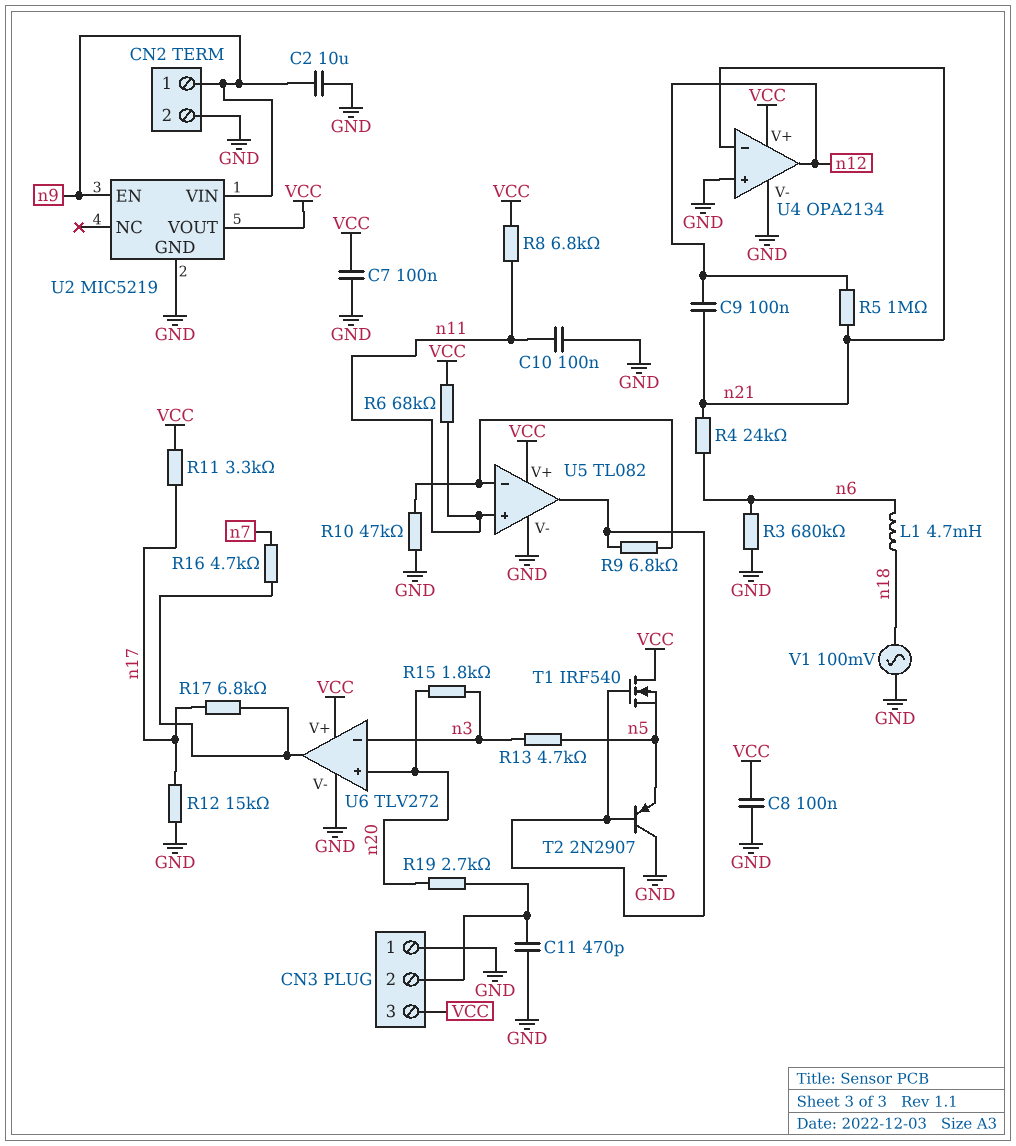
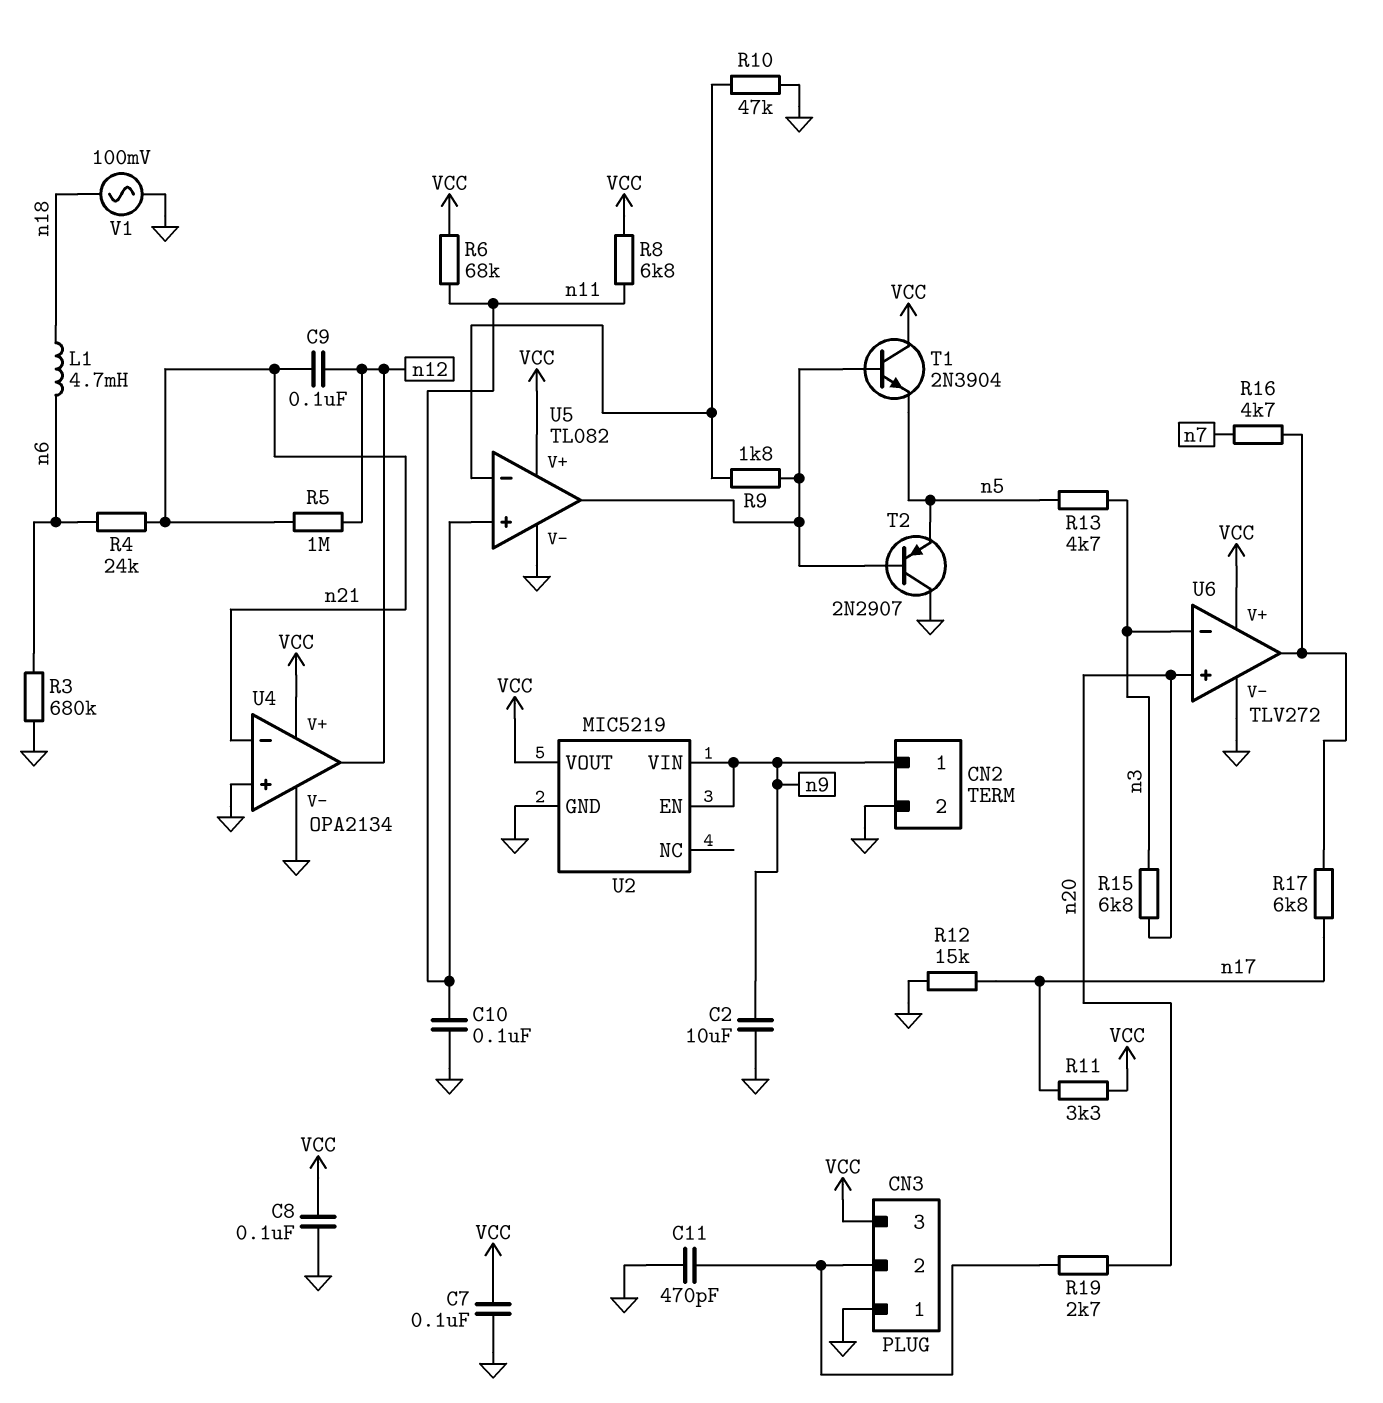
R9: 6.8k (U5/in-, U5/out) -> 1.8k (U5/in-, U5/out)
R15: 1.8k (n3, n20) -> 6.8k (n3, n20)
T1: NMOS IRF540 (G U5/out, D VCC, S n5) -> NPN 2N3904 (B U5/out, C VCC, E n5)

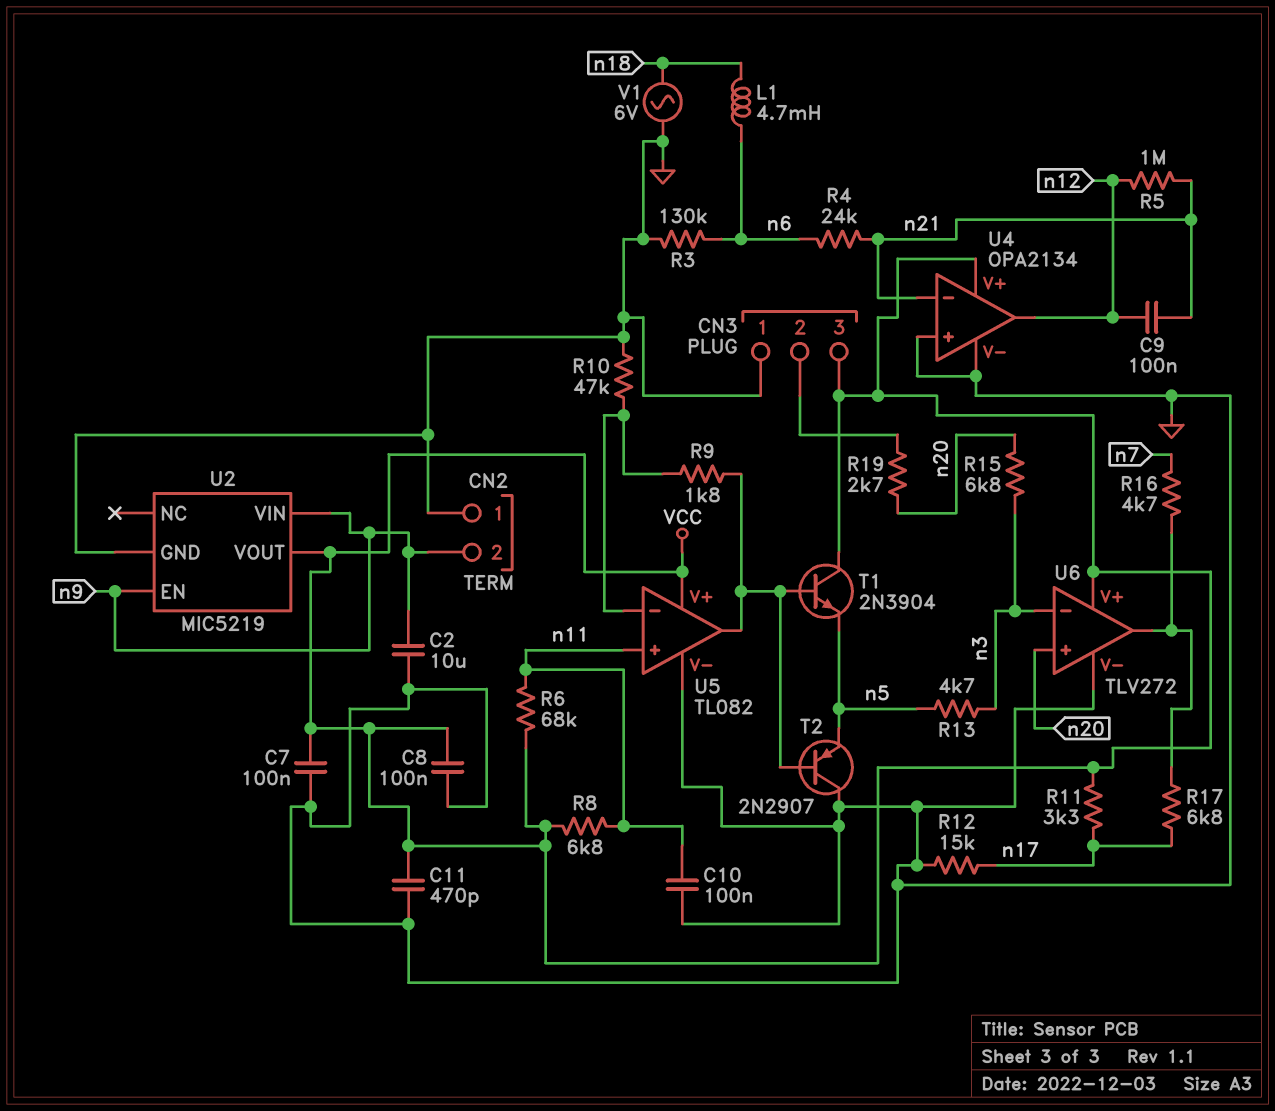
C11: 470pF (CN3/2, GND) -> 470pF (GND, VCC)
CN2 pin 1: n9 -> GND
CN2 pin 2: GND -> n9
R3: 680k (GND, n6) -> 130k (GND, n6)
V1: AC 100mV (GND, n18) -> AC 6V (GND, n18)

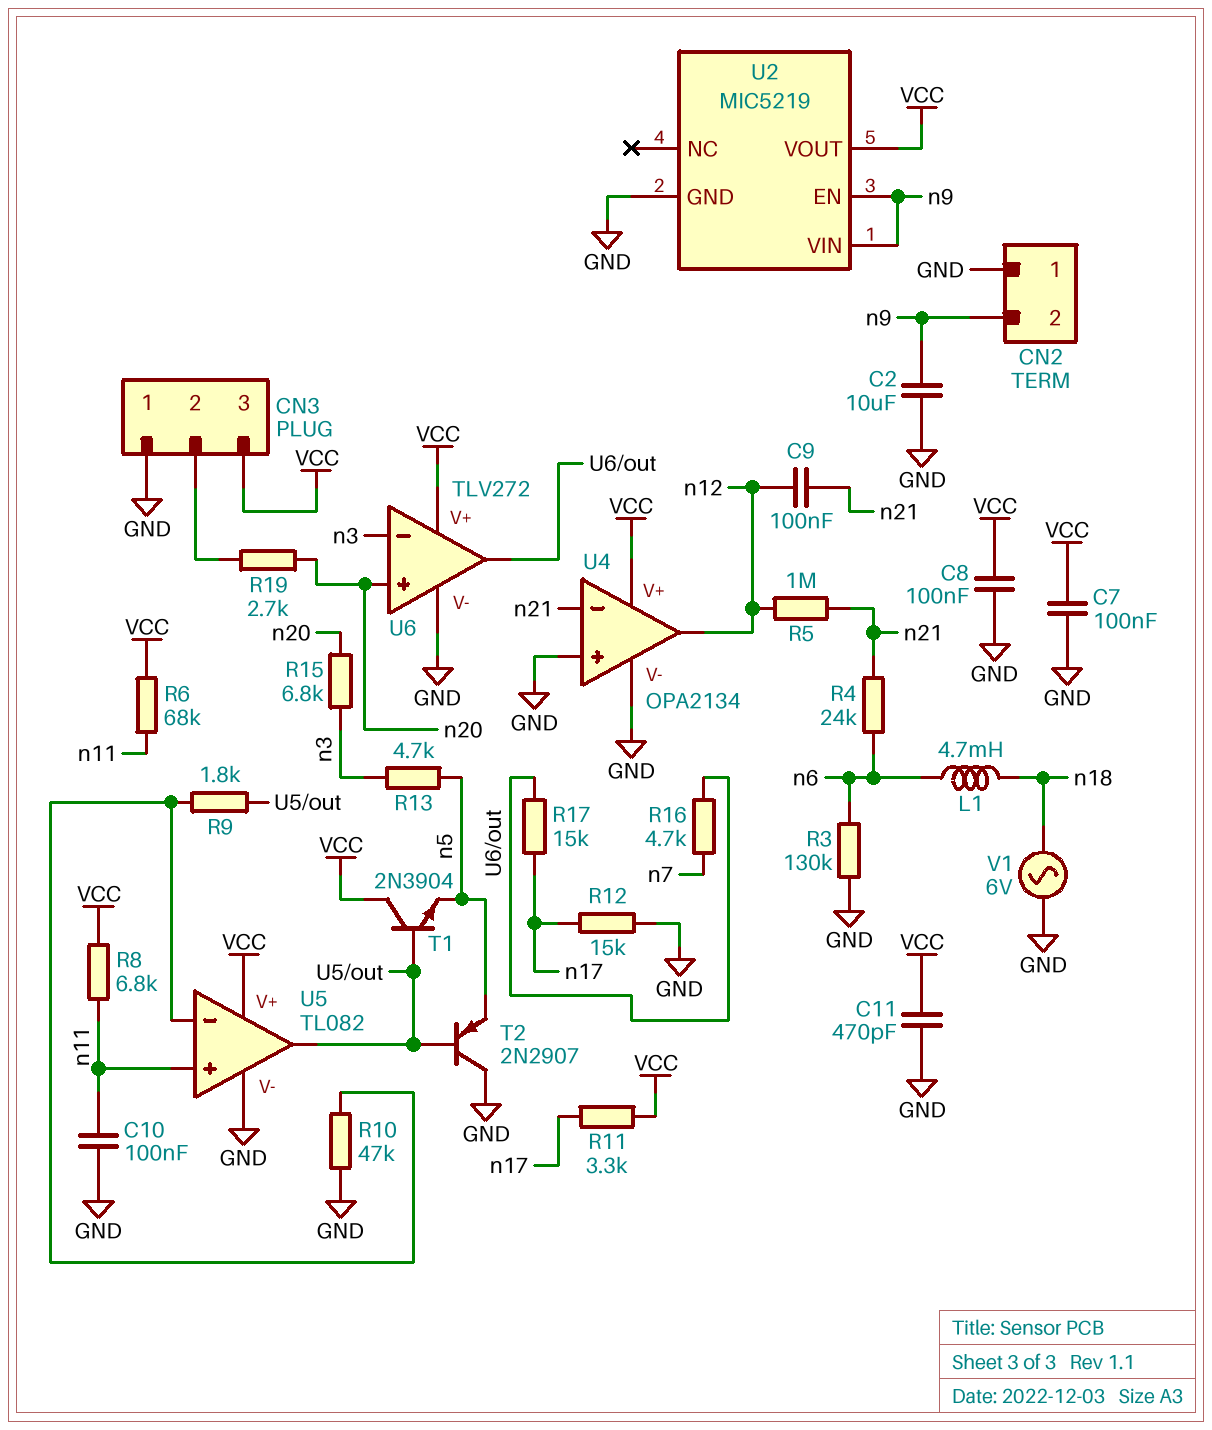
R17: 6.8k (U6/out, n17) -> 15k (U6/out, n17)

